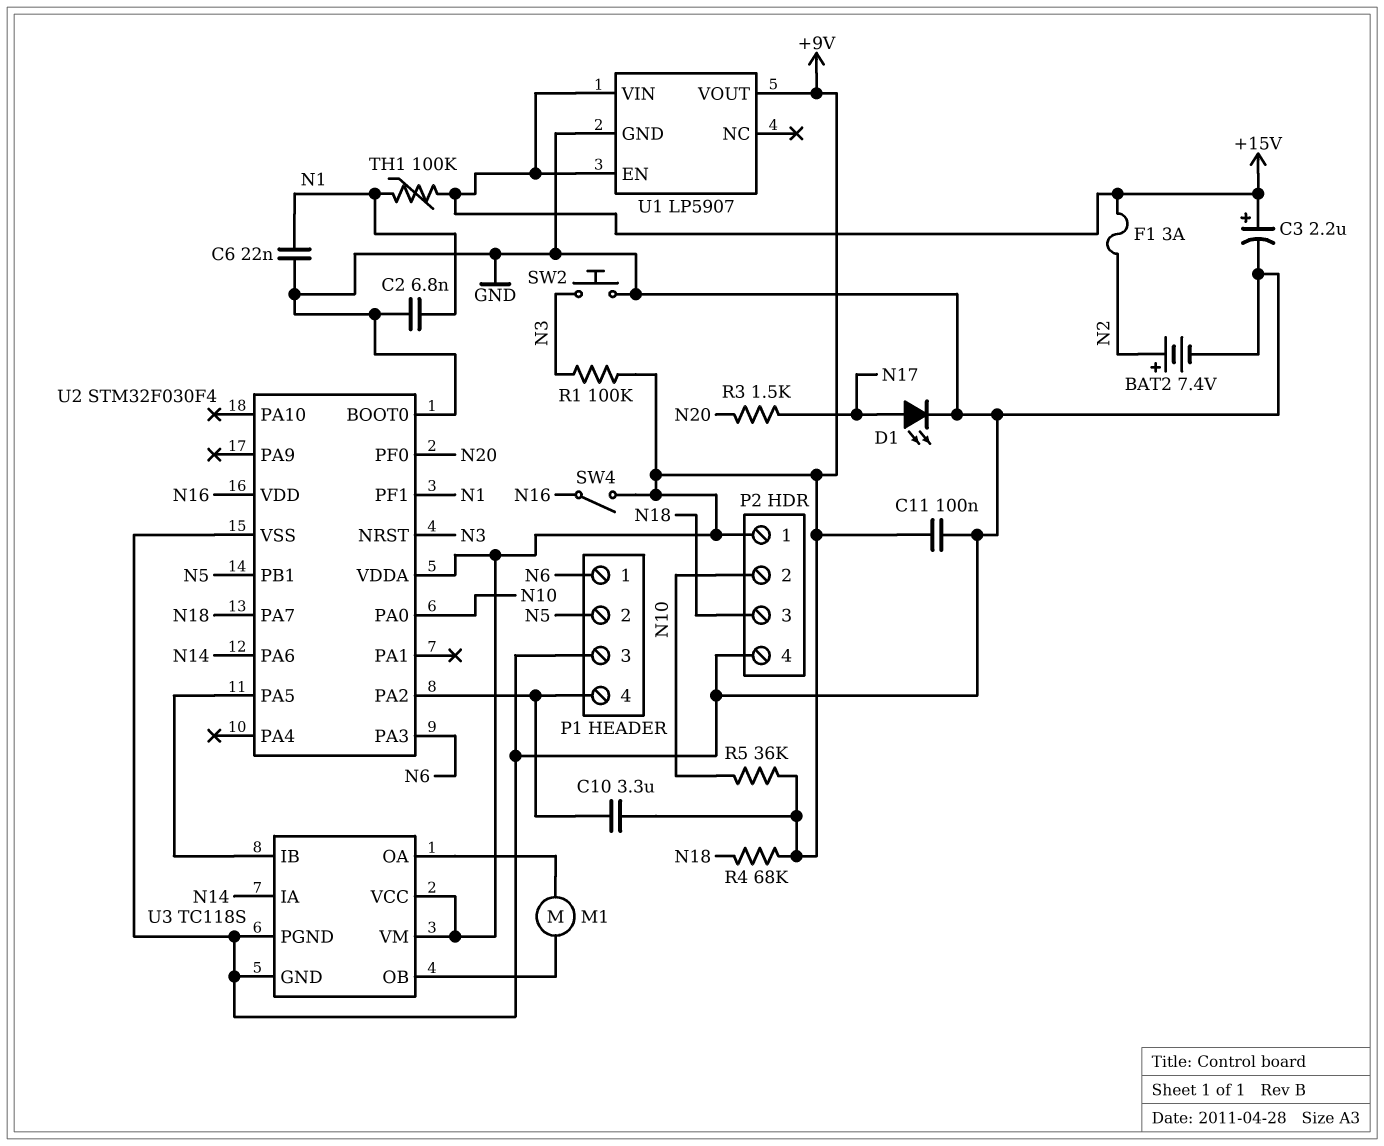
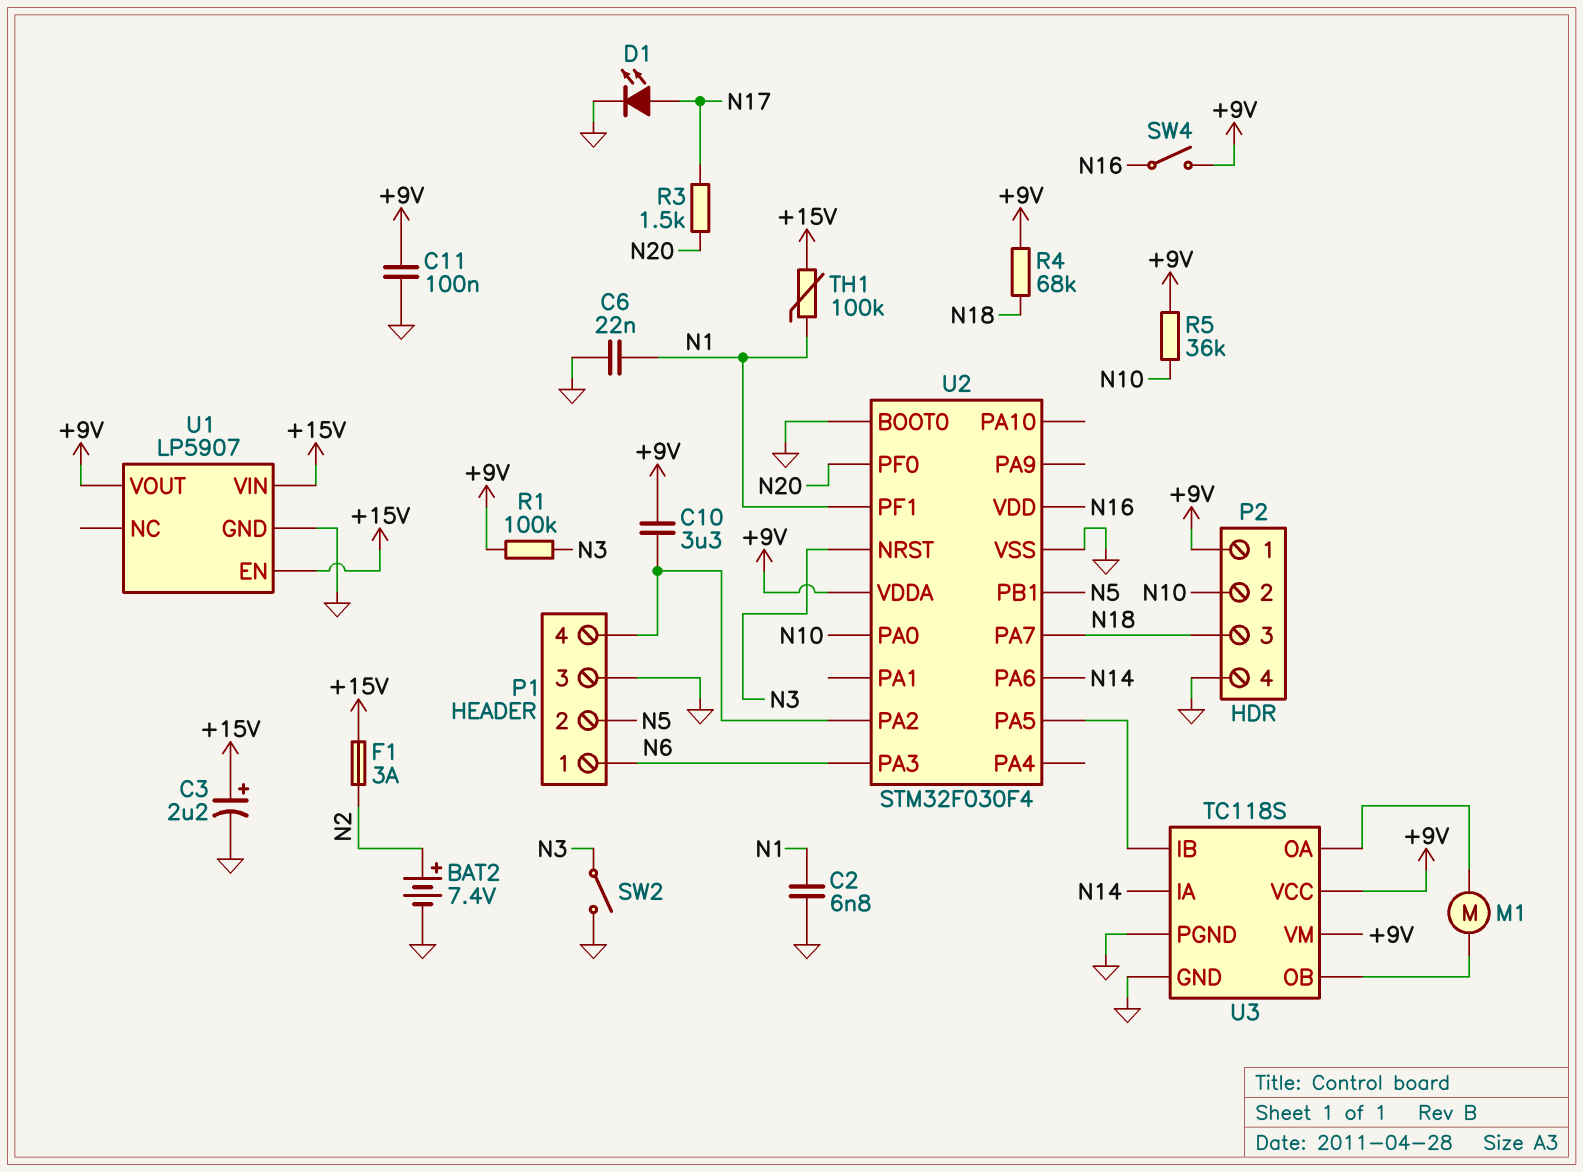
SW2: button (GND, N3) -> switch (GND, N3)

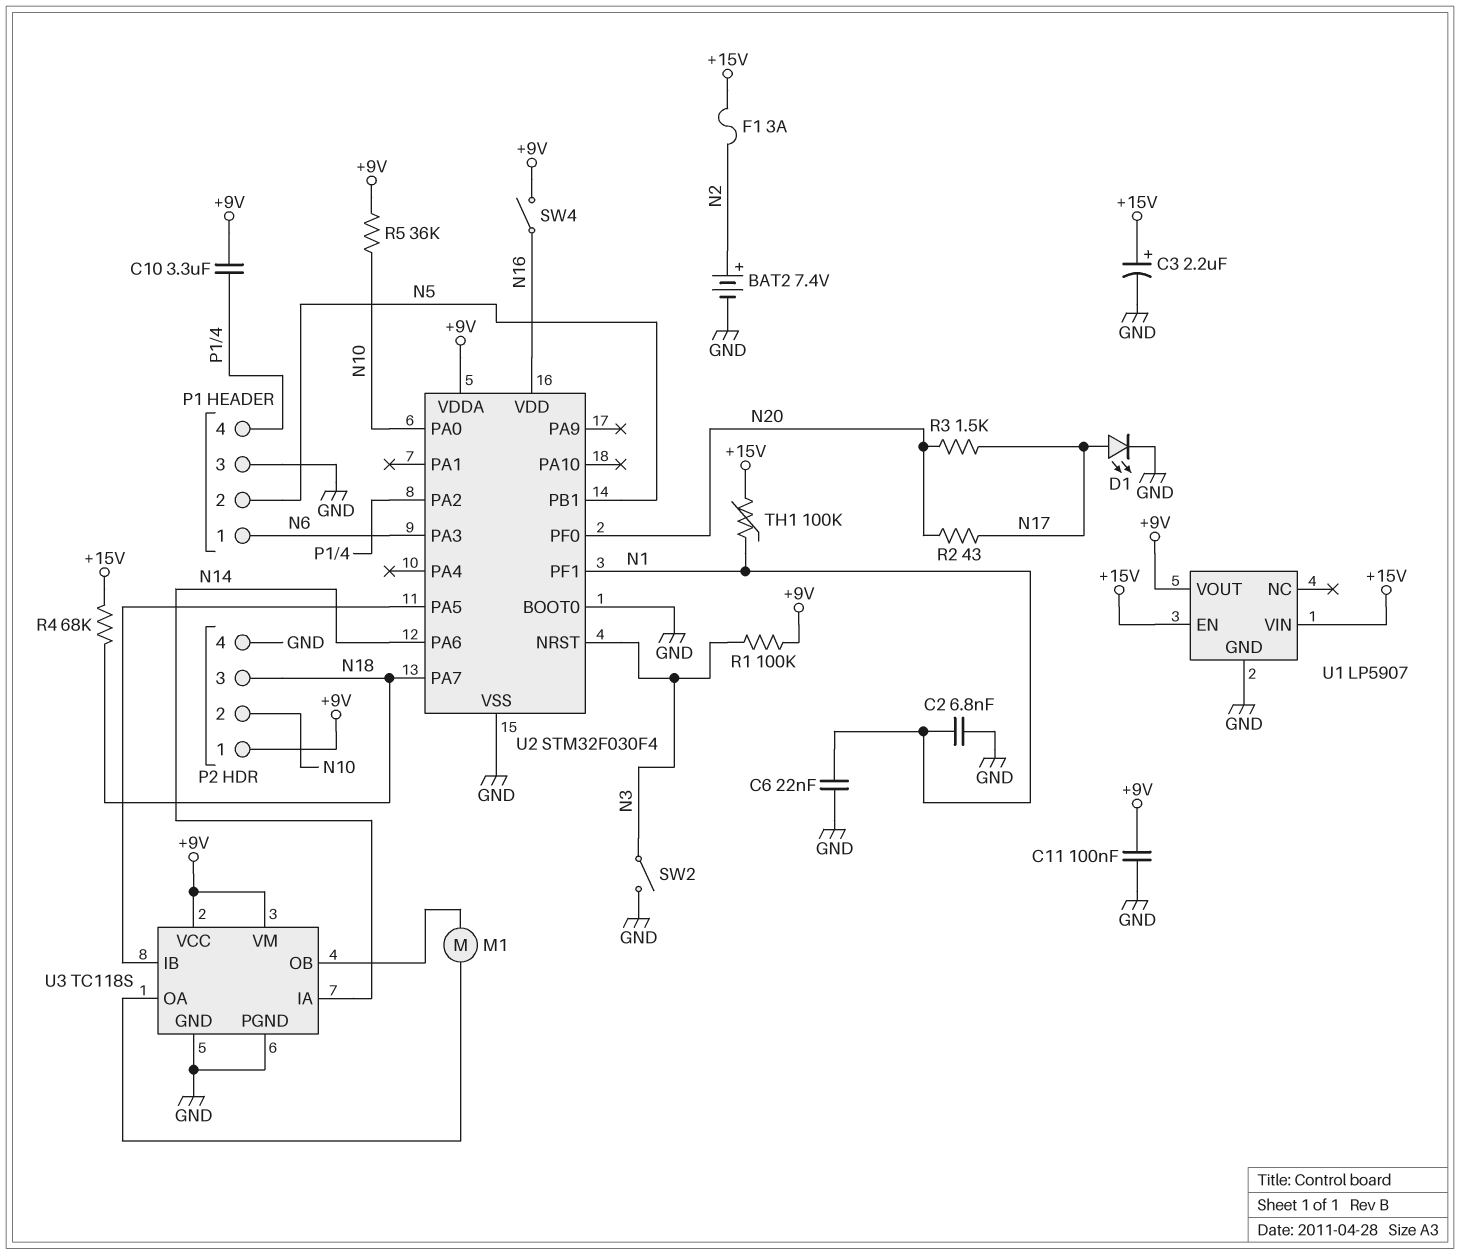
R2: none -> 43 (N17, N20)
R4: 68k (+9V, N18) -> 68k (+15V, N18)

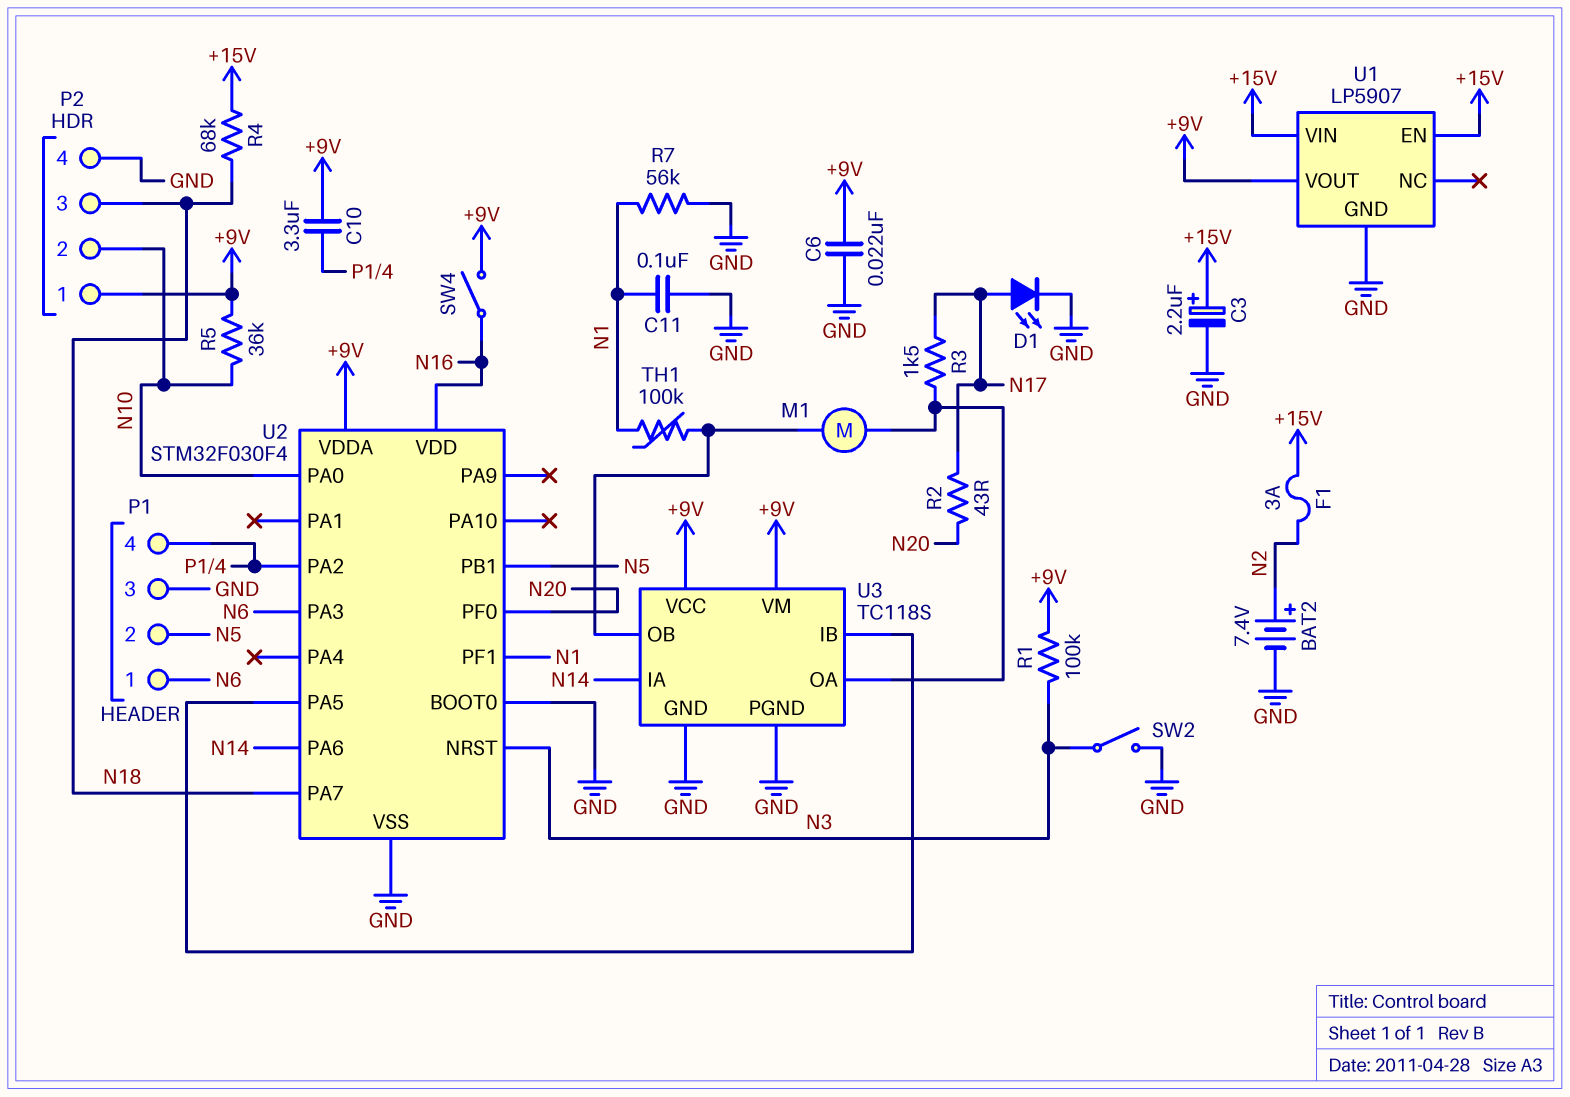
C2: 6.8nF (GND, N1) -> none
C6: 22nF (GND, N1) -> 22nF (+9V, GND)
C11: 100nF (+9V, GND) -> 100nF (GND, N1)
R3: 1.5k (N17, N20) -> 1.5k (N17, U3/OA)
R7: none -> 56k (GND, N1)
TH1: 100k (+15V, N1) -> 100k (N1, U3/OB)

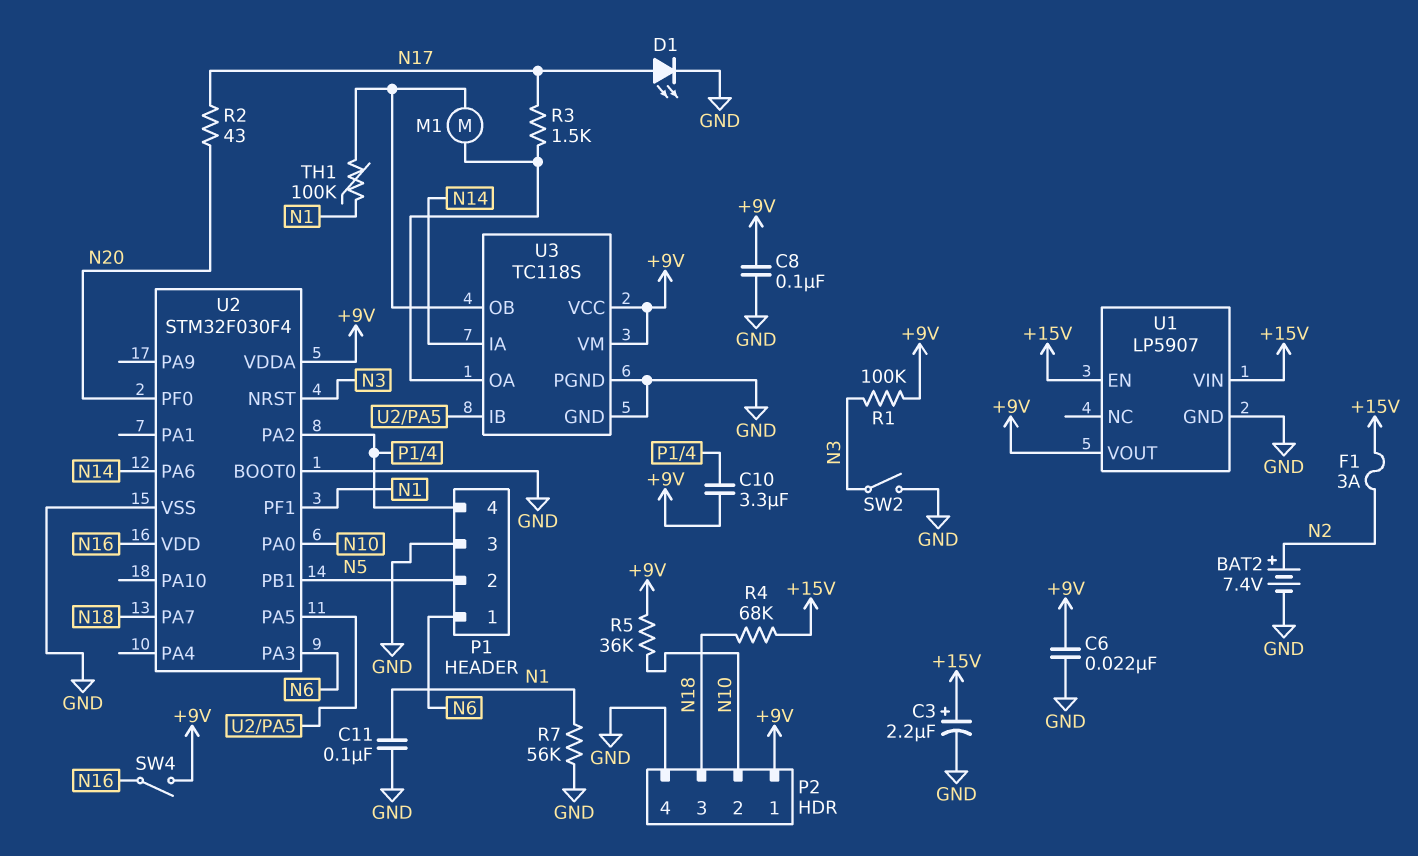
C8: none -> 100nF (+9V, GND)

